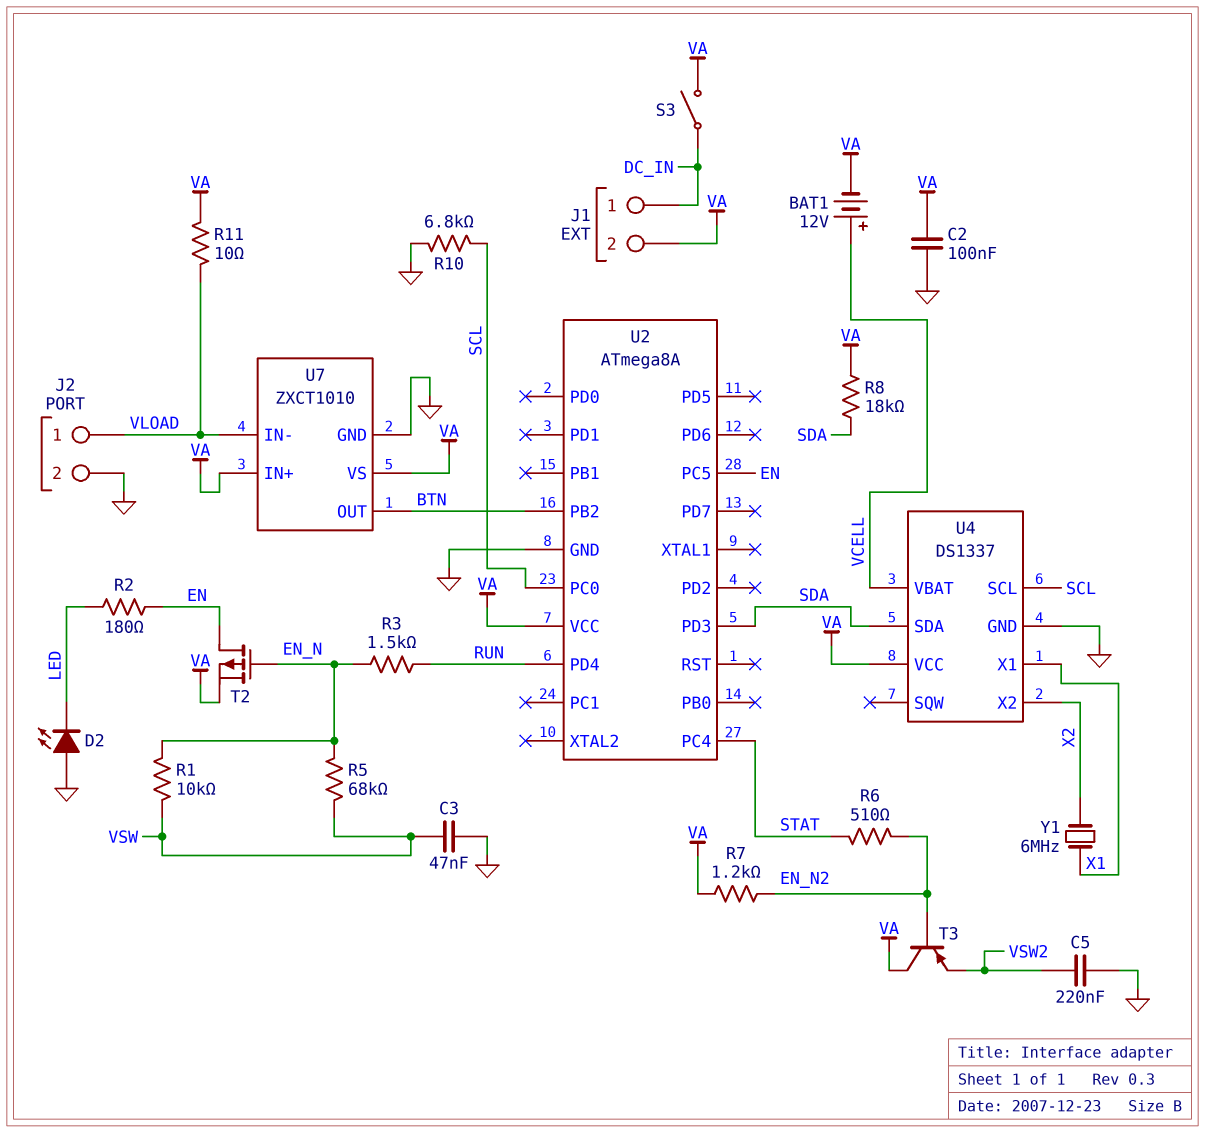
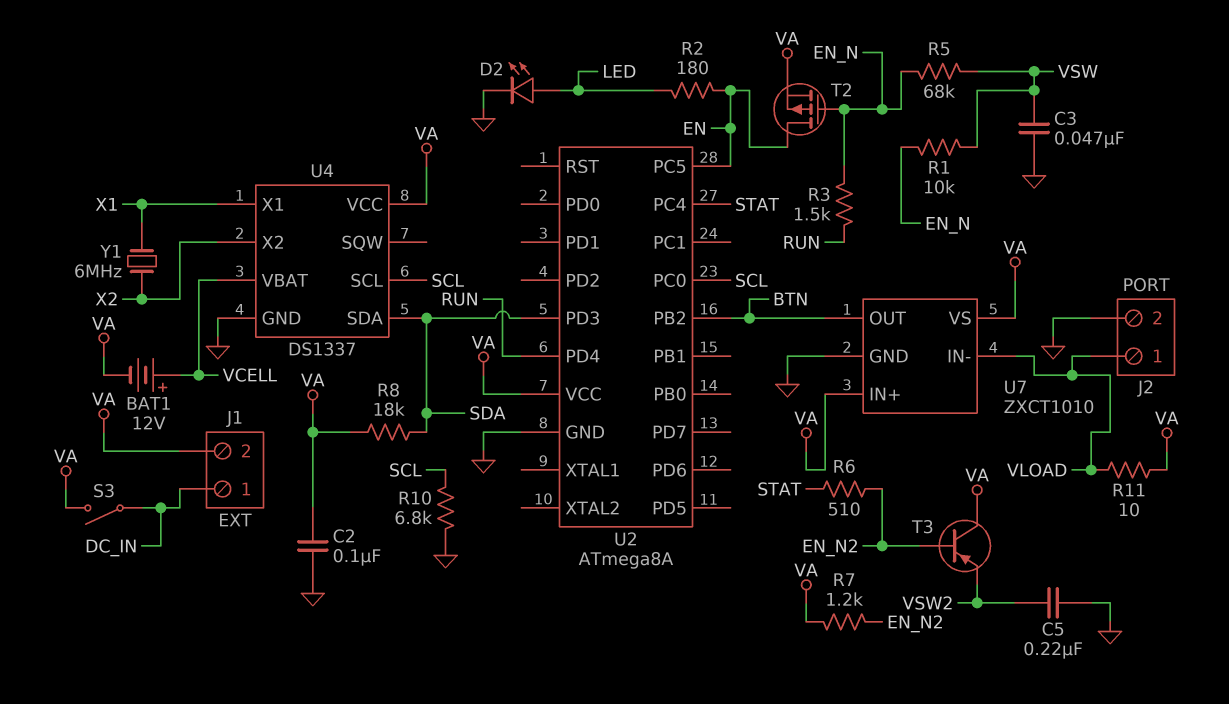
D2: LED (A GND, K LED) -> LED (A LED, K GND)

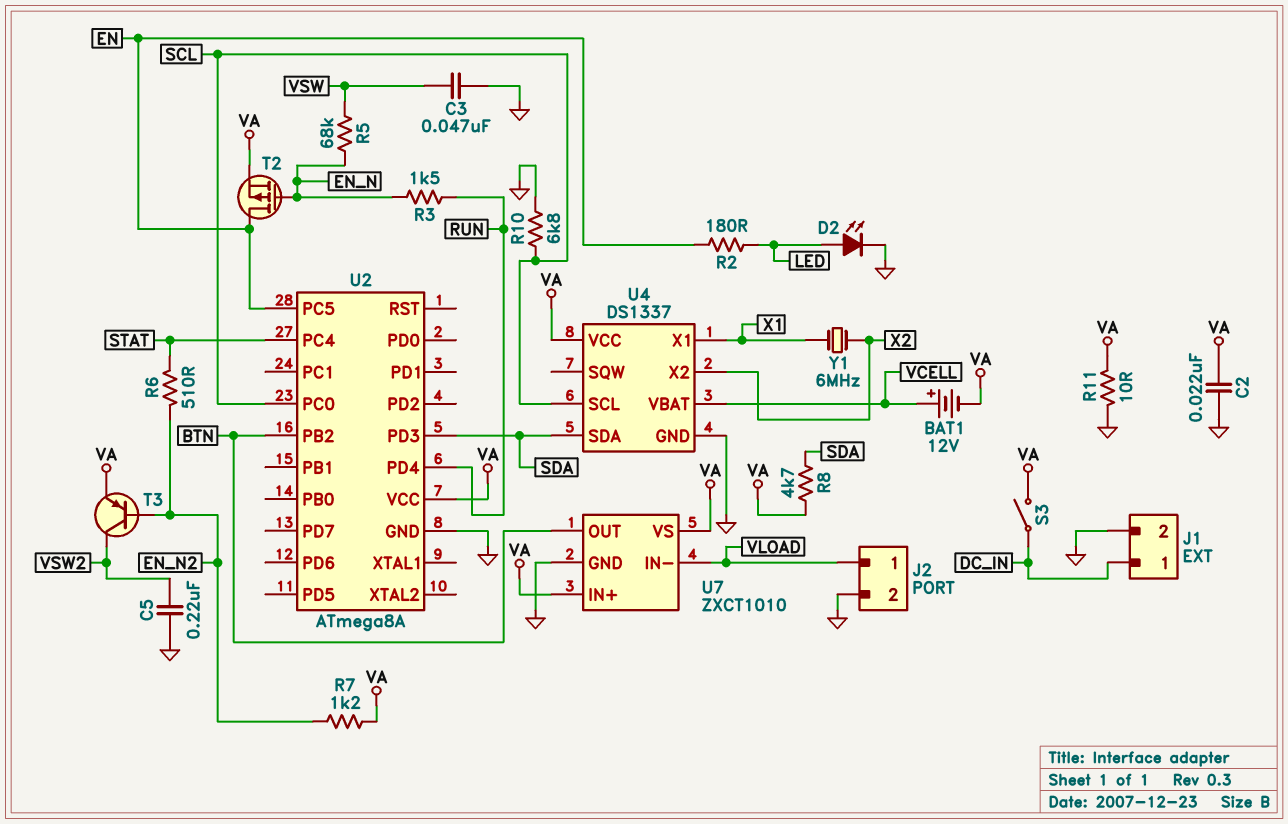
C2: 100nF (GND, VA) -> 22nF (GND, VA)
J1 pin 2: VA -> GND
R1: 10k (EN_N, VSW) -> none
R8: 18k (SDA, VA) -> 4.7k (SDA, VA)
R11: 10 (VA, VLOAD) -> 10 (GND, VA)
T3: PNP (B EN_N2, C VA, E VSW2) -> PNP (B EN_N2, C VSW2, E VA)

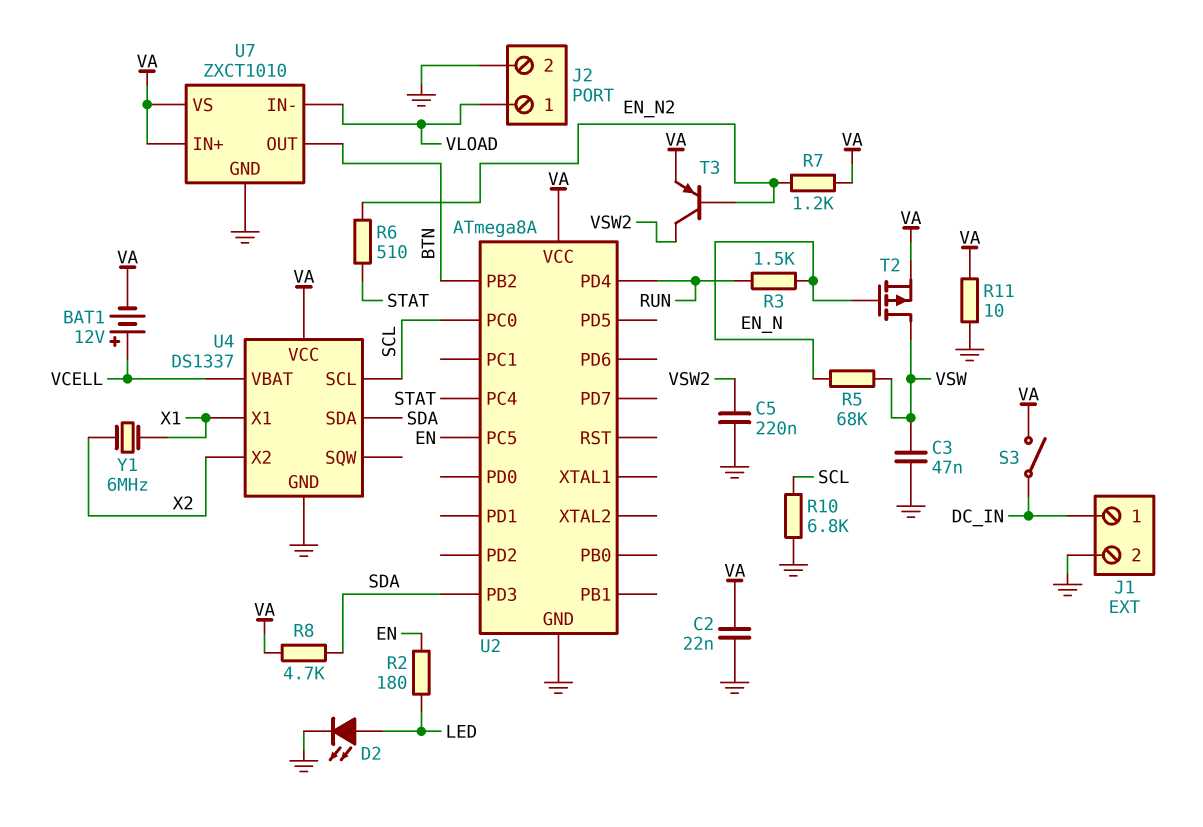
T2: PMOS (G EN_N, D EN, S VA) -> PMOS (G EN_N, D VSW, S VA)

